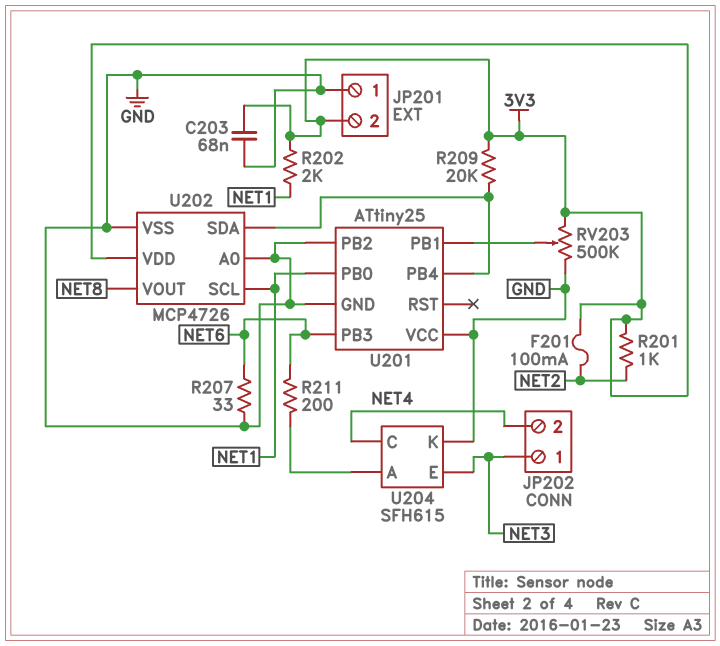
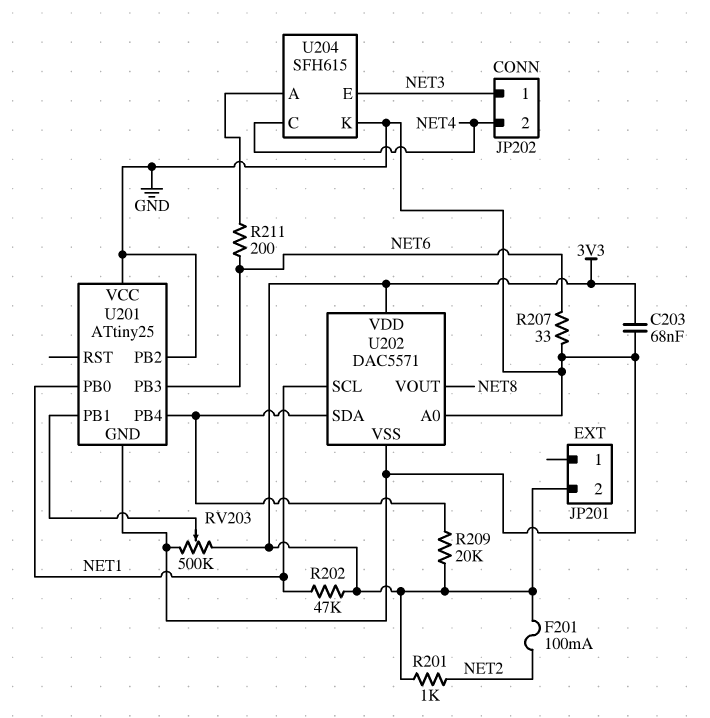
JP201 pin 1: GND -> none
R202: 2k (3V3, NET1) -> 47k (3V3, NET1)
U202: MCP4726 -> DAC5571

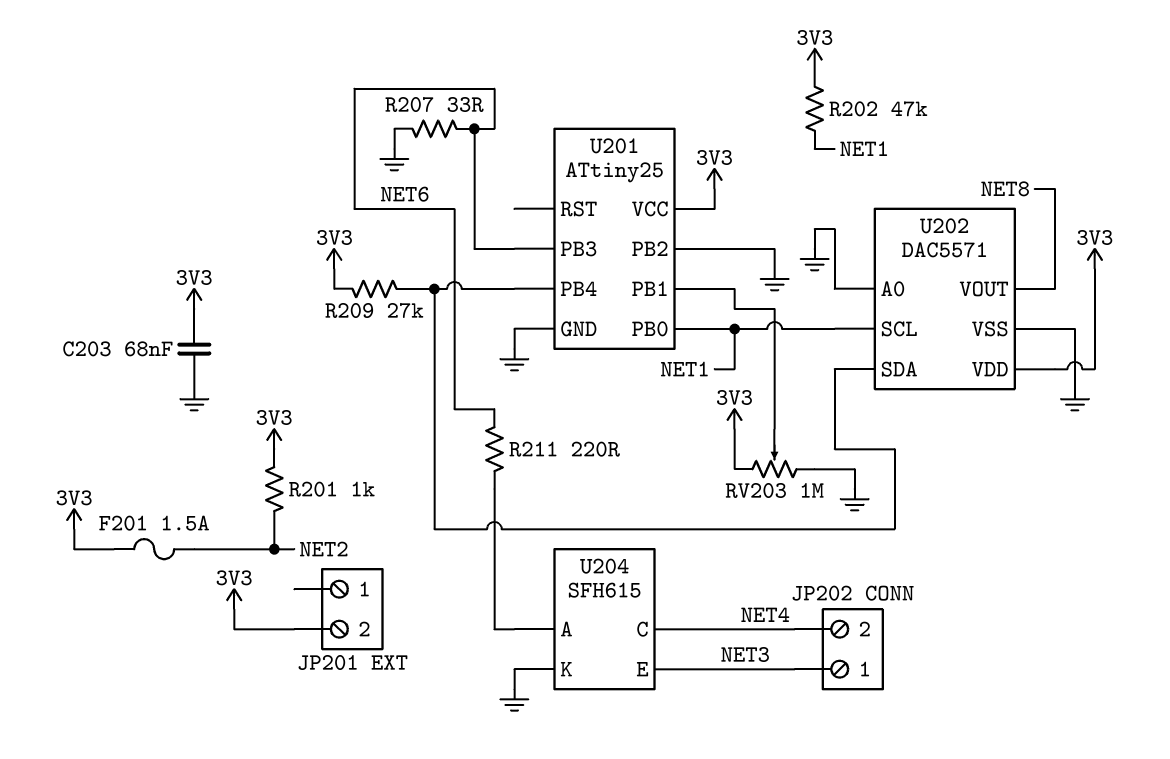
F201: 100mA (3V3, NET2) -> 1.5A (3V3, NET2)
R209: 20k (3V3, U201/PB4) -> 27k (3V3, U201/PB4)
R211: 200 (NET6, U204/A) -> 220 (NET6, U204/A)
RV203: 500k (3V3, GND, wiper U201/PB1) -> 1M (3V3, GND, wiper U201/PB1)
U201 pin VCC: GND -> 3V3

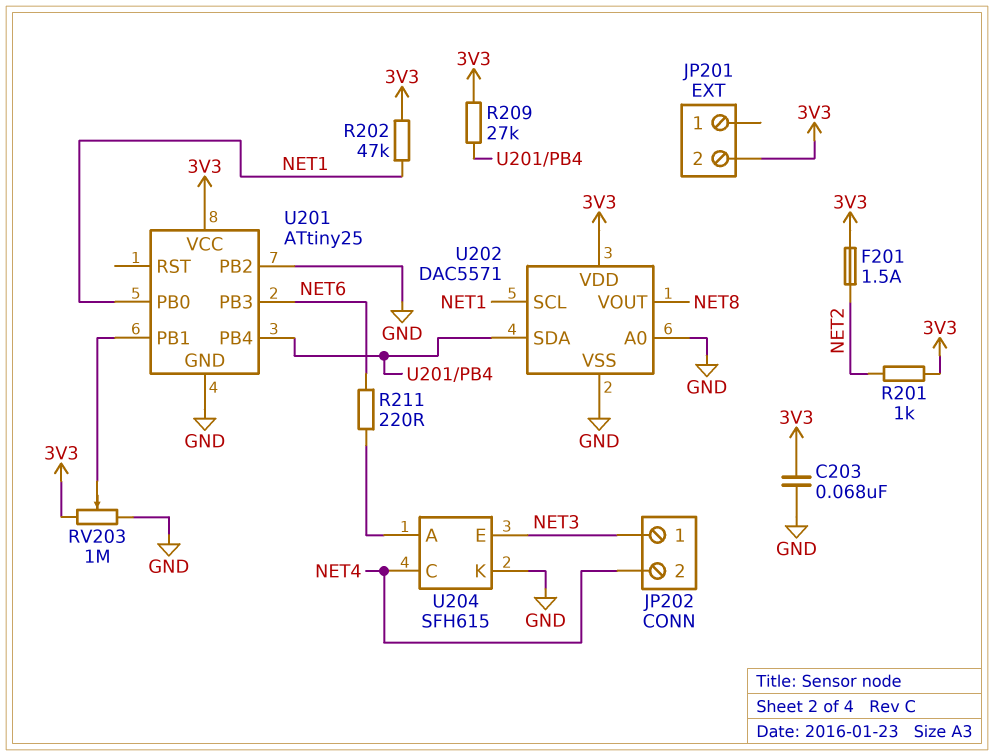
R207: 33 (GND, NET6) -> none

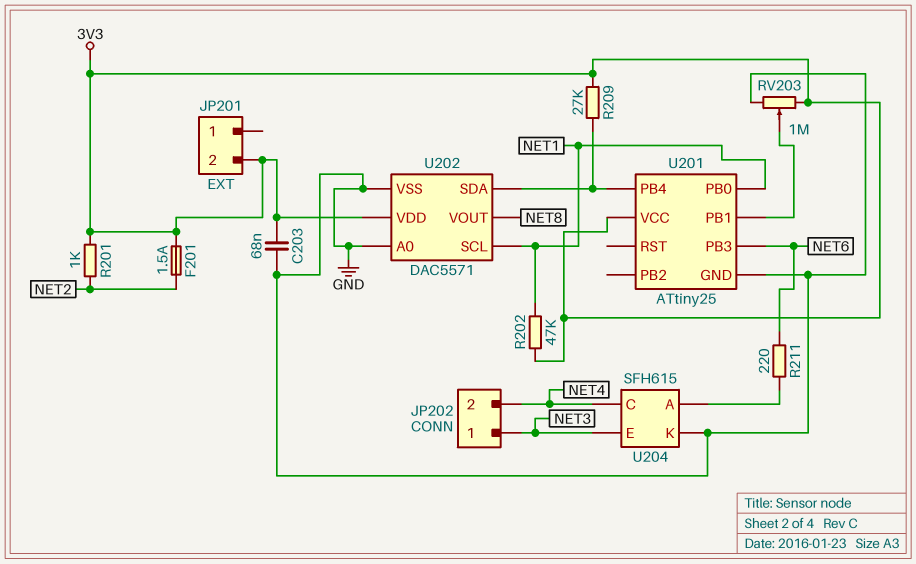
U201 pin PB2: GND -> none

